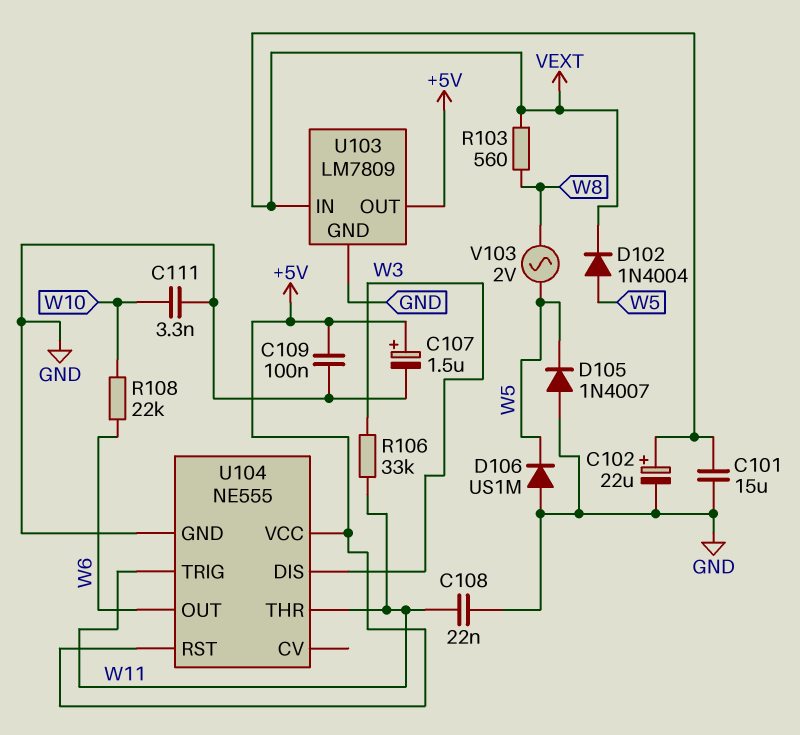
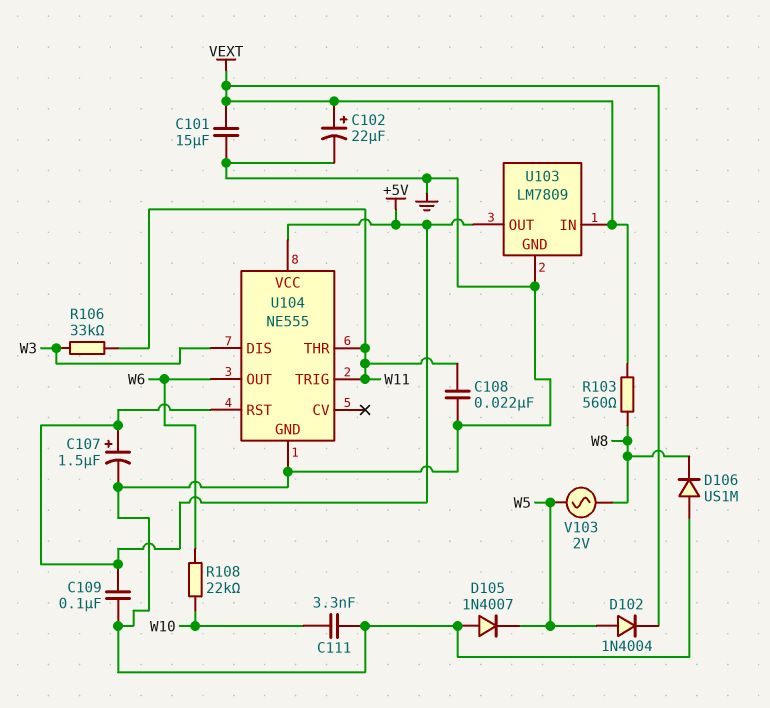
D106: diode US1M (A GND, K W5) -> diode US1M (A GND, K W8)

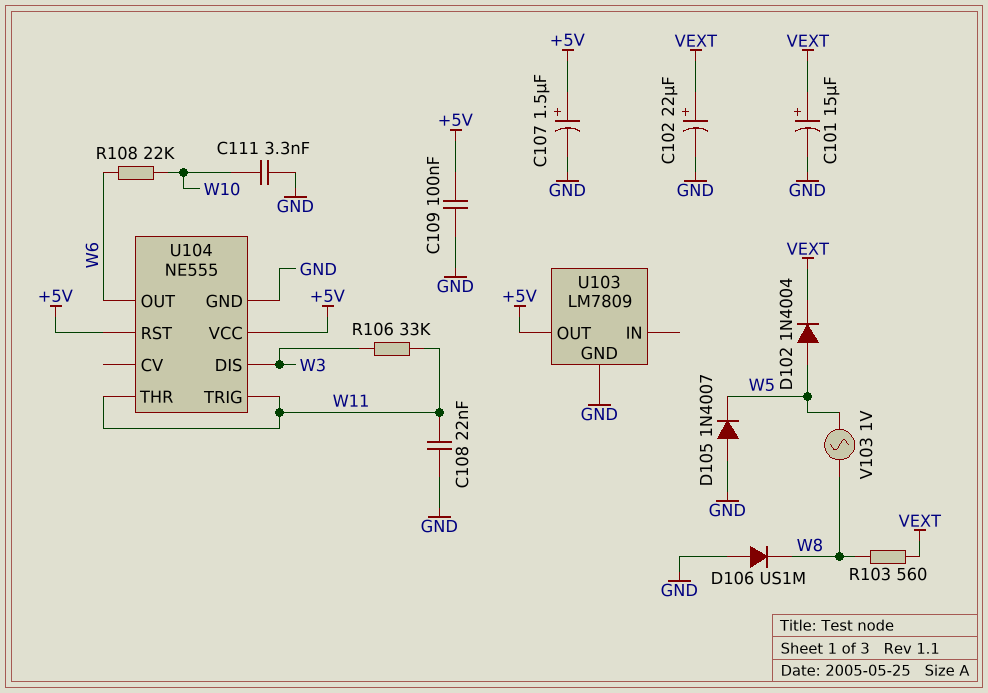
C101: 15uF (GND, VEXT) -> 15uF (plus VEXT, minus GND)
U103 pin IN: VEXT -> none
V103: AC 2V (W5, W8) -> AC 1V (W5, W8)

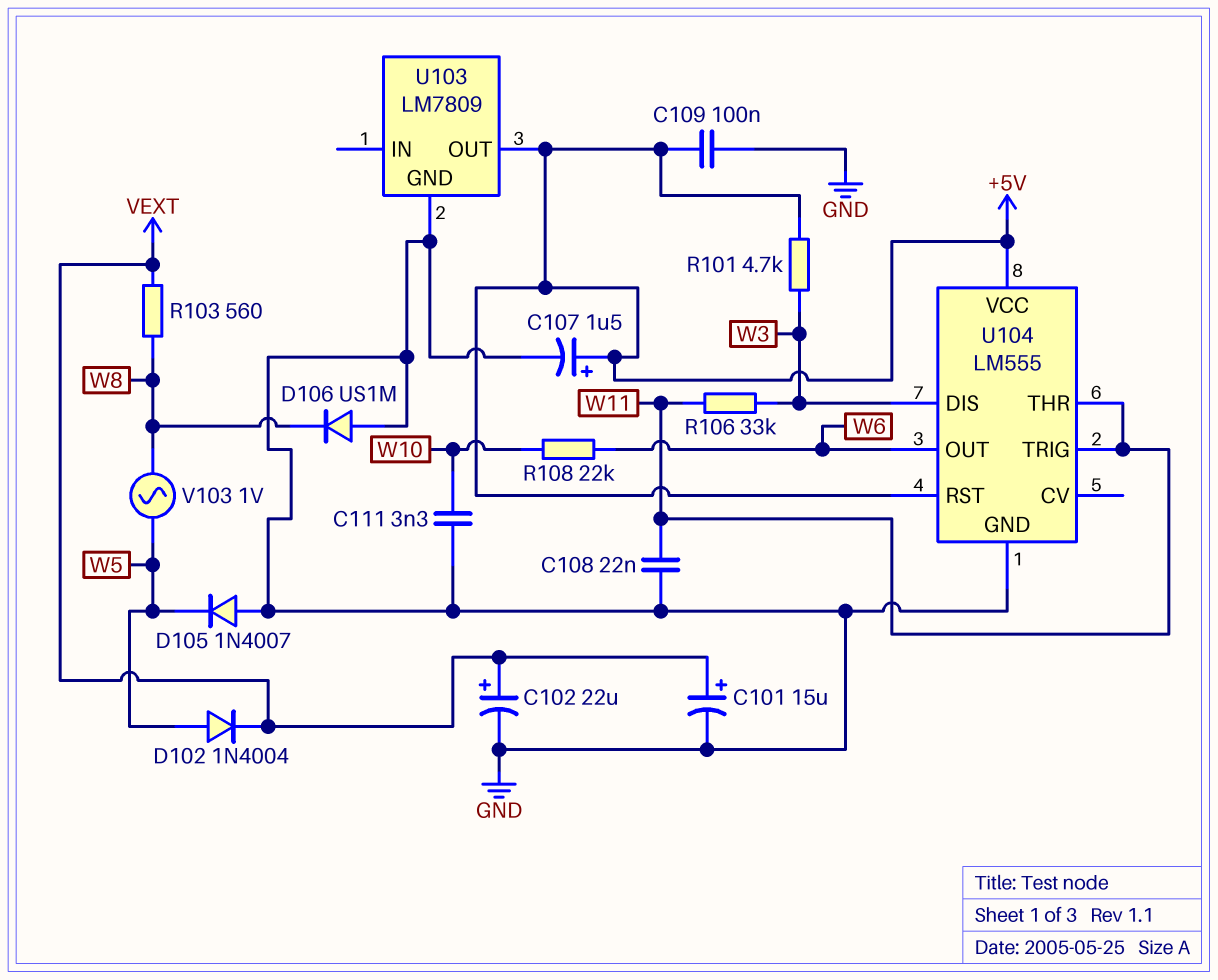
R101: none -> 4.7k (+5V, W3)
U104: NE555 -> LM555

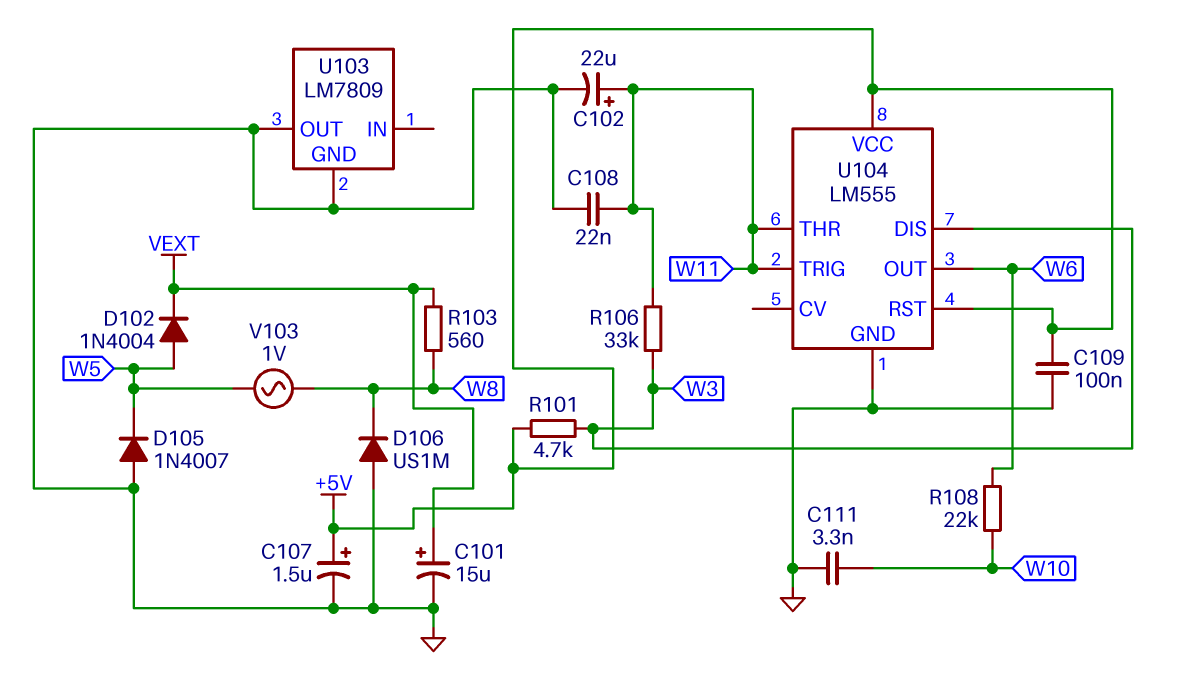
C102: 22uF (plus VEXT, minus GND) -> 22uF (plus W11, minus GND)
U103 pin OUT: +5V -> GND

